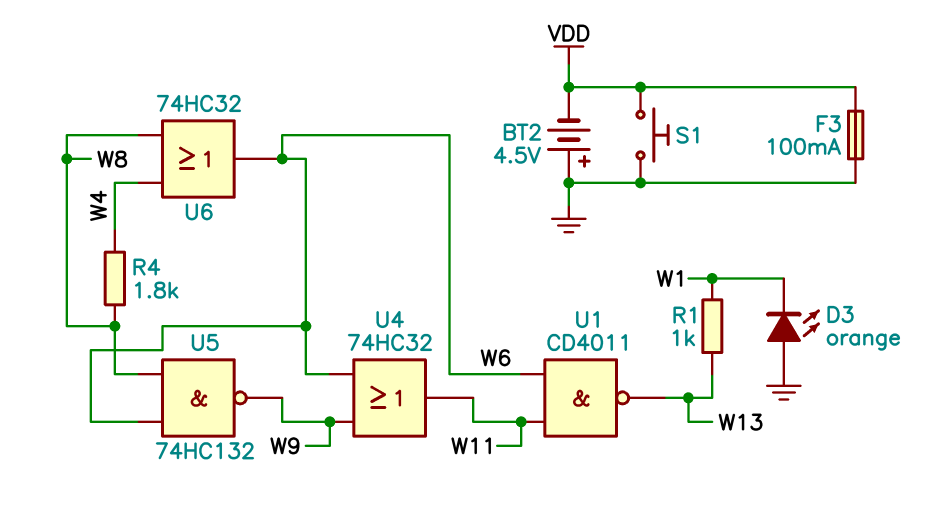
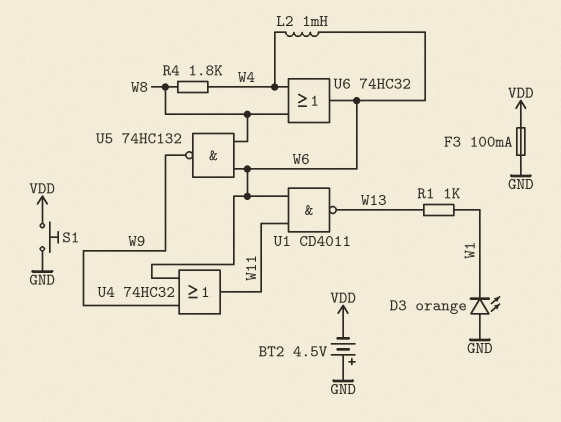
L2: none -> 1mH (W4, W6)

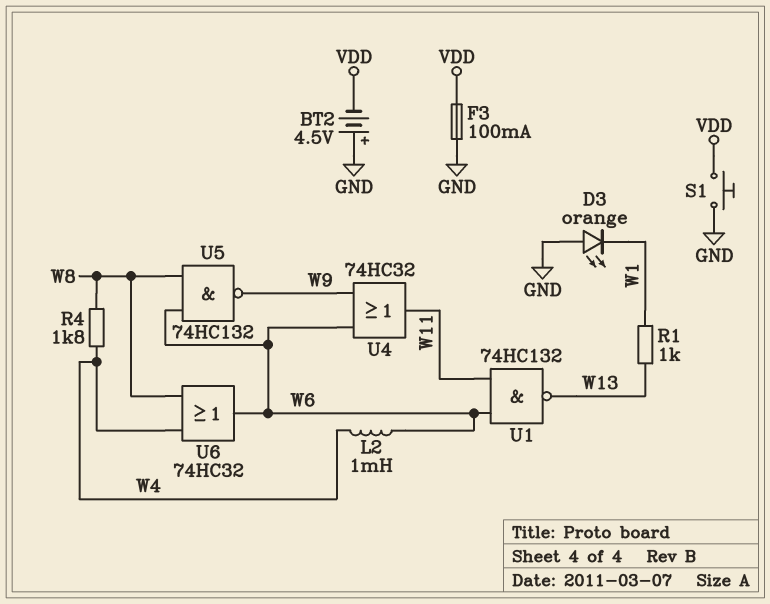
U1: NAND CD4011 (in W6, in W11, out W13) -> NAND 74HC132 (in W6, in W11, out W13)

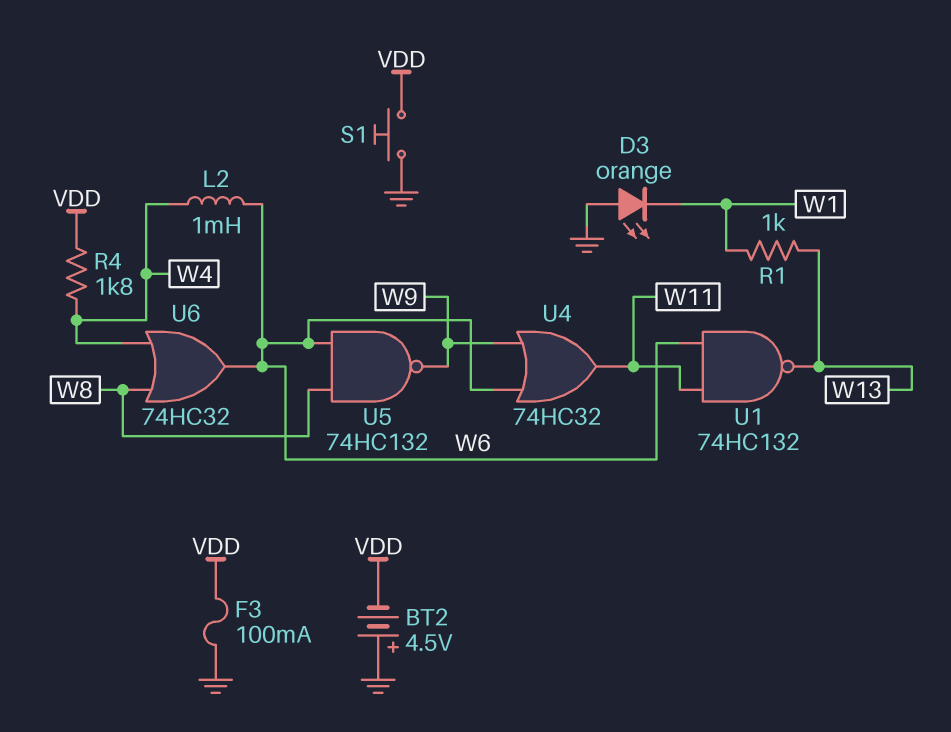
R4: 1.8k (W4, W8) -> 1.8k (VDD, W4)

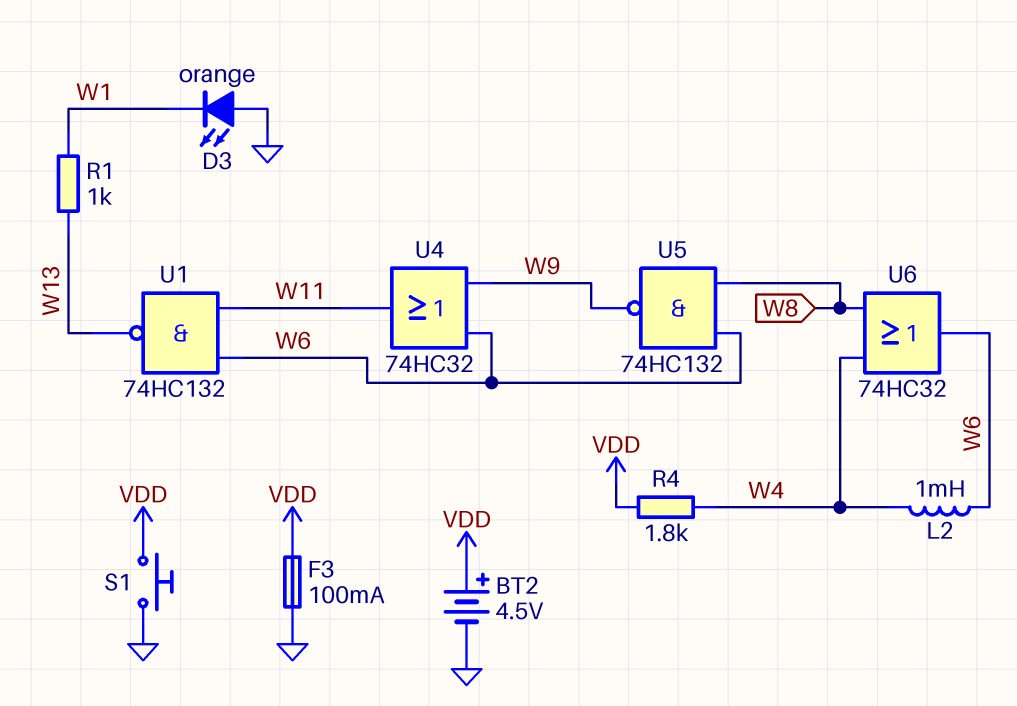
BT2: 4.5V (plus GND, minus VDD) -> 4.5V (plus VDD, minus GND)

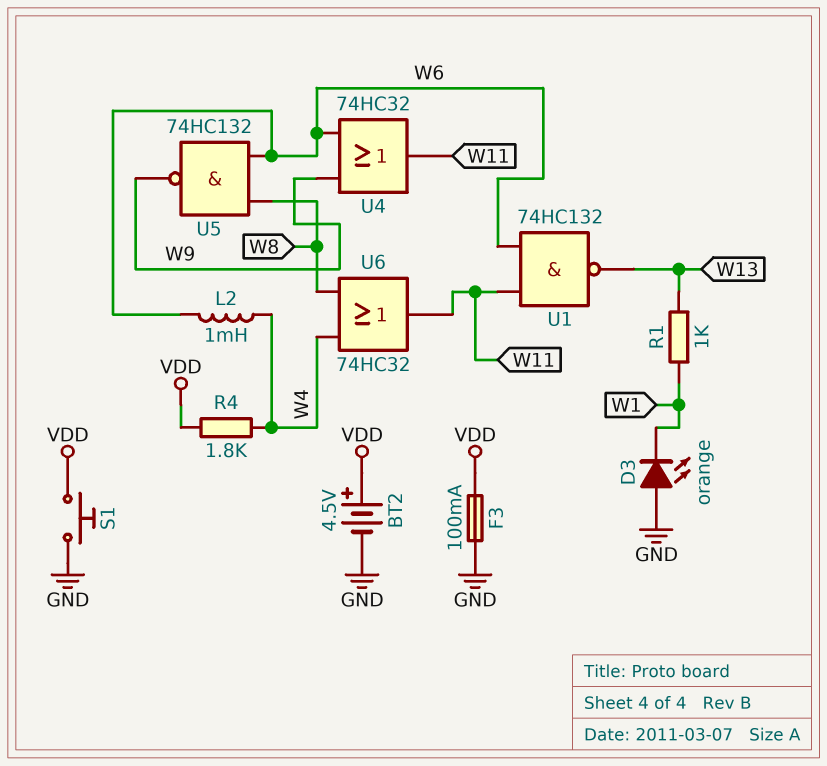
U6: OR 74HC32 (in W4, in W8, out W6) -> OR 74HC32 (in W4, in W8, out W11)

